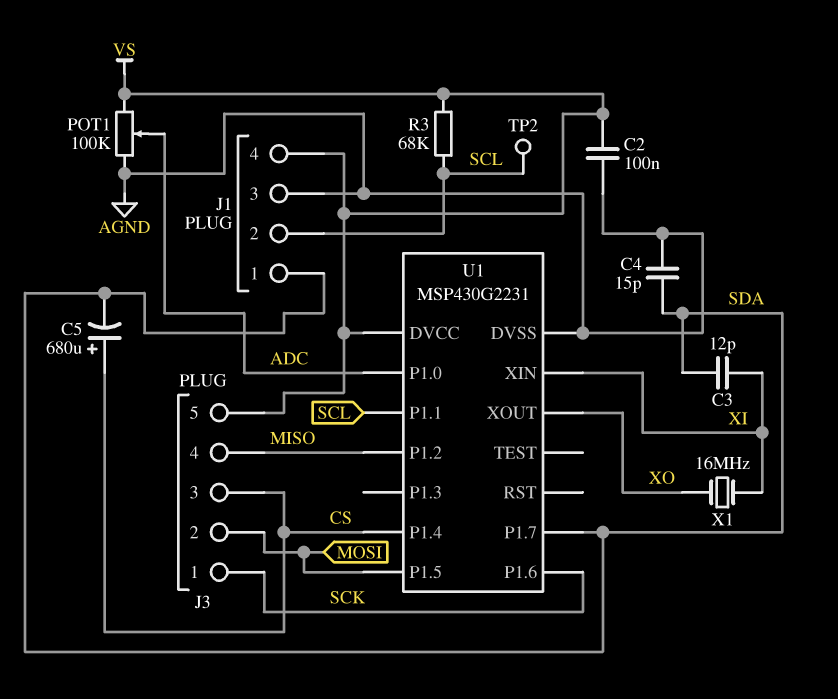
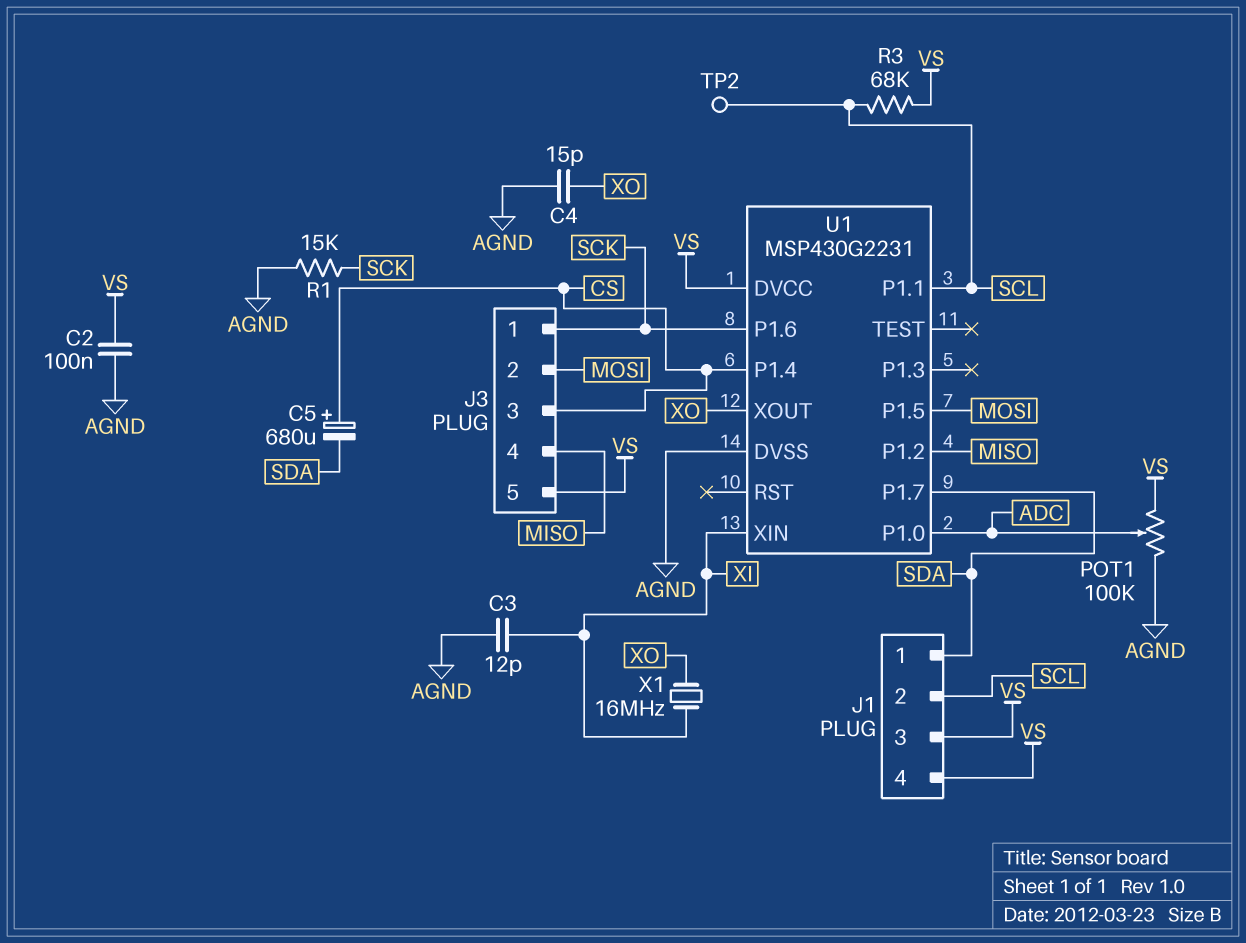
C3: 12pF (SDA, XI) -> 12pF (AGND, XI)
C4: 15pF (AGND, SDA) -> 15pF (AGND, XO)
J1 pin 3: AGND -> VS
R1: none -> 15k (AGND, SCK)

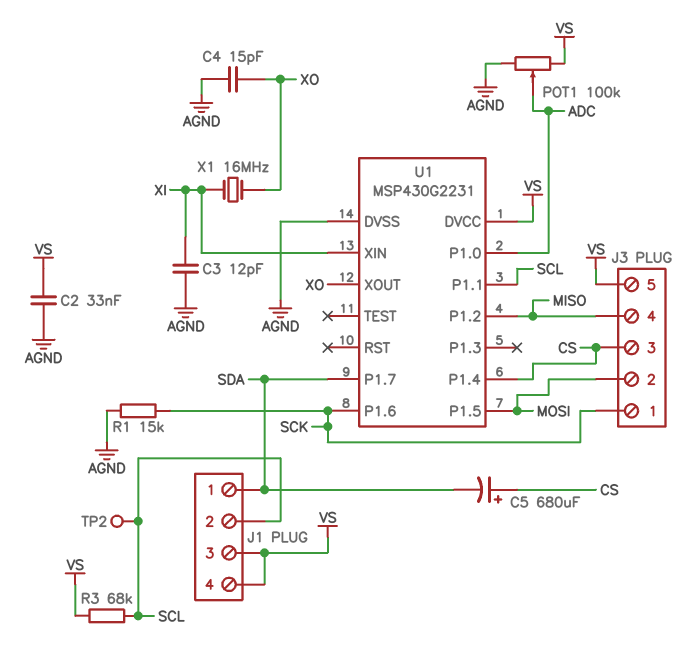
C2: 100nF (AGND, VS) -> 33nF (AGND, VS)

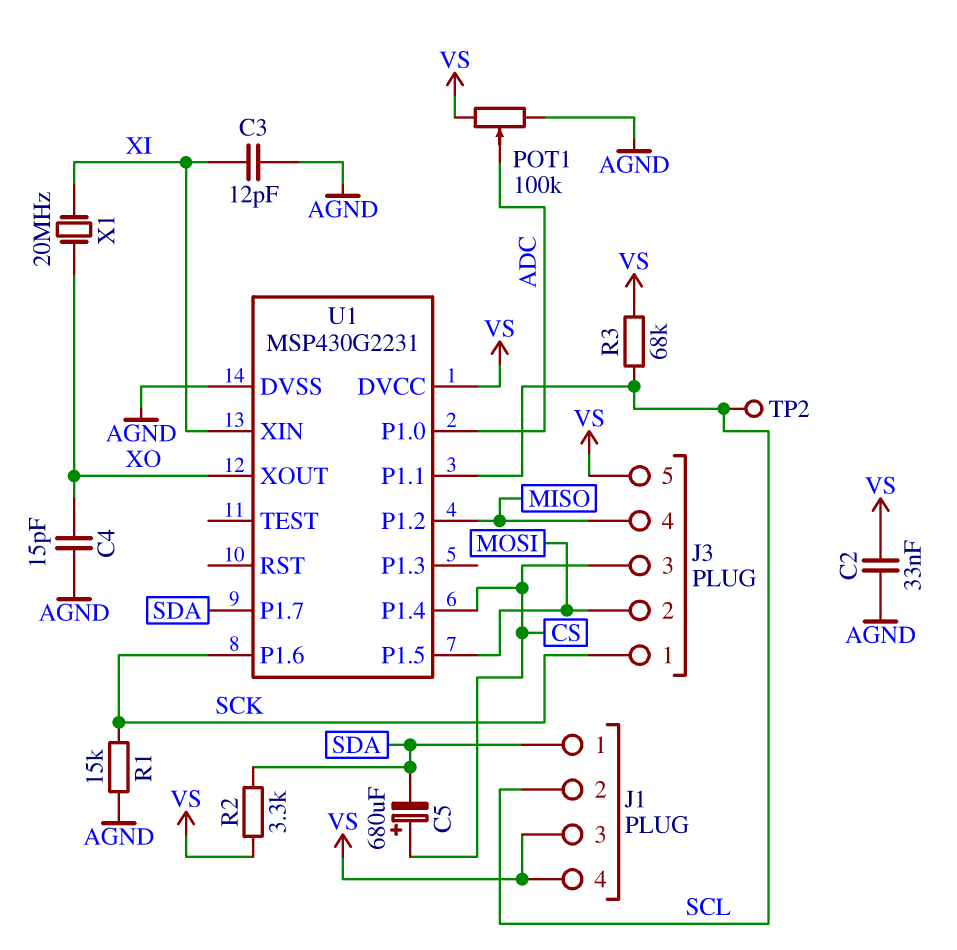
R2: none -> 3.3k (SDA, VS)
X1: 16MHz (XI, XO) -> 20MHz (XI, XO)

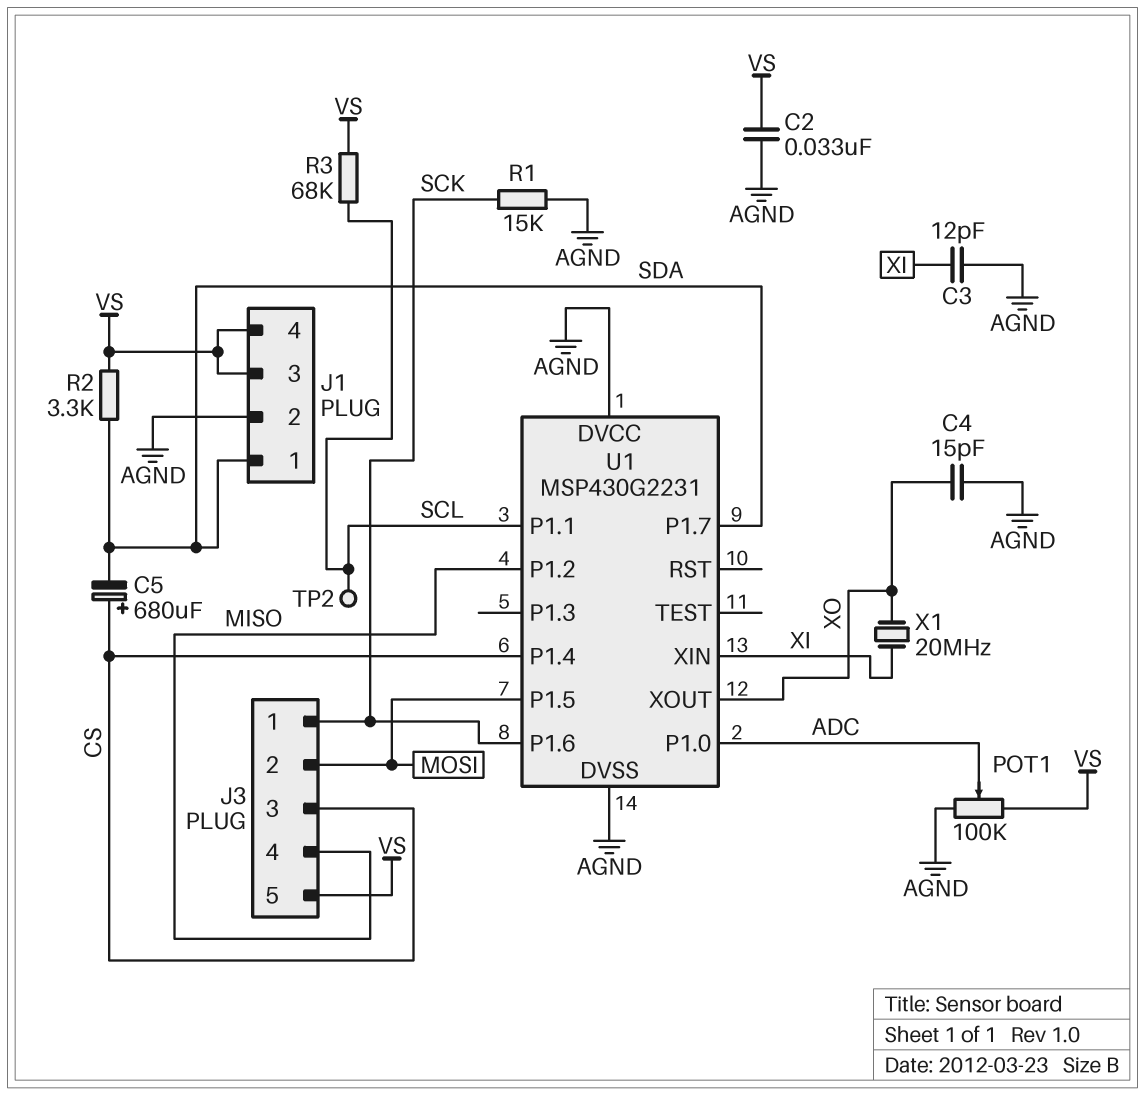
J1 pin 2: SCL -> AGND
U1 pin DVCC: VS -> AGND

